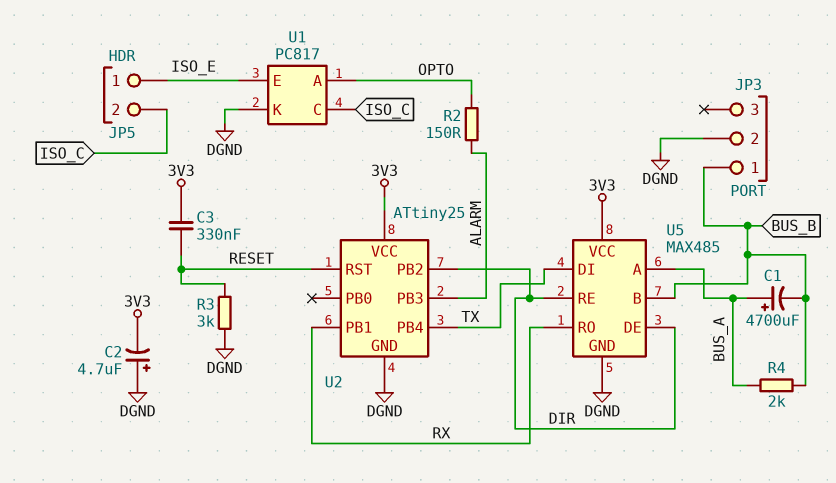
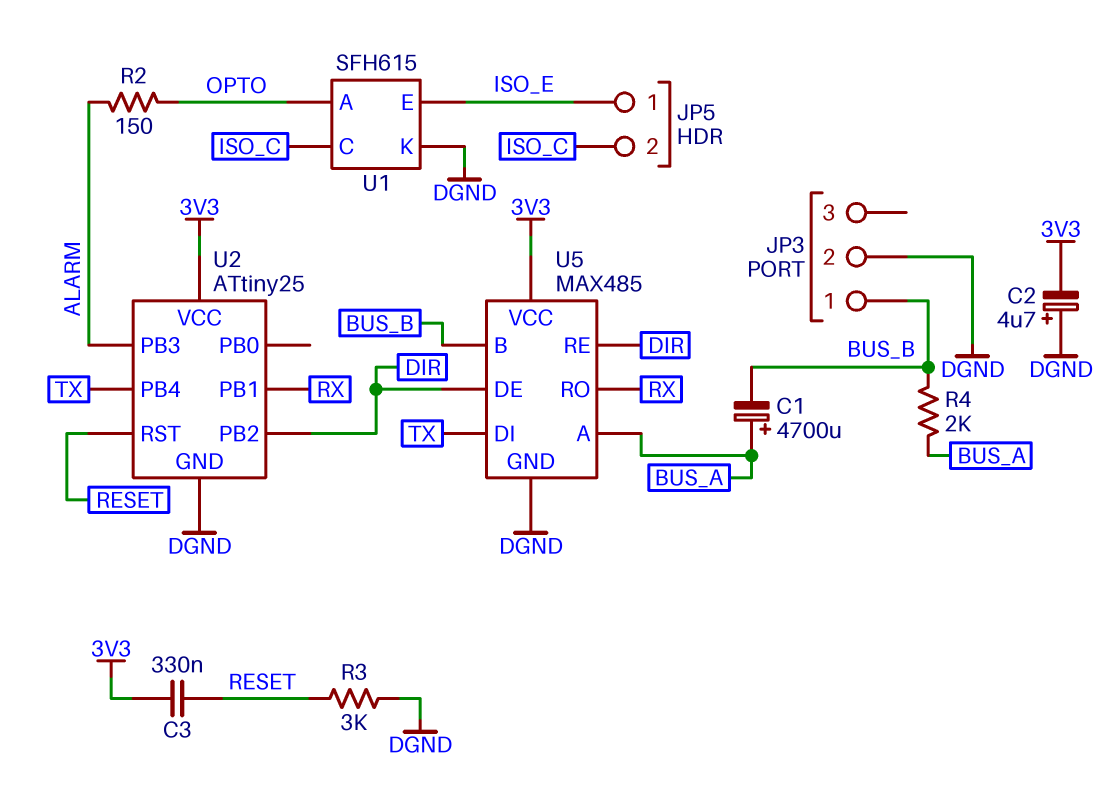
U1: PC817 -> SFH615

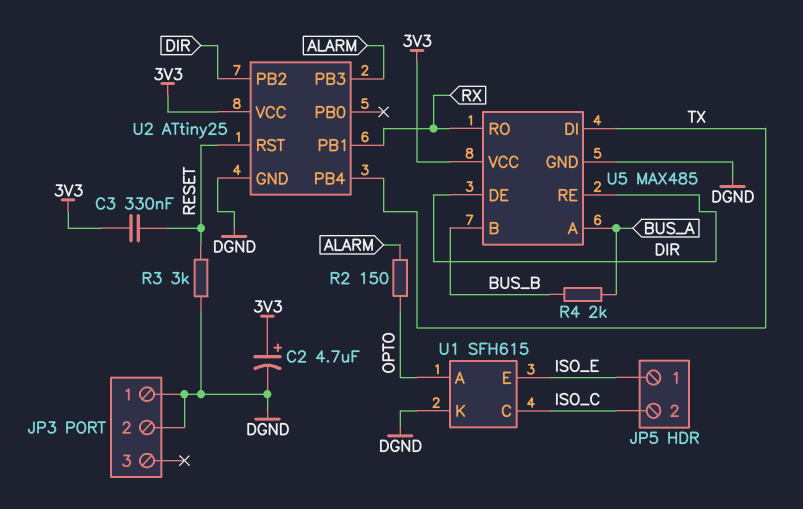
C1: 4700uF (plus BUS_A, minus BUS_B) -> none
C2: 4.7uF (plus DGND, minus 3V3) -> 4.7uF (plus 3V3, minus DGND)
JP3 pin 1: BUS_B -> DGND

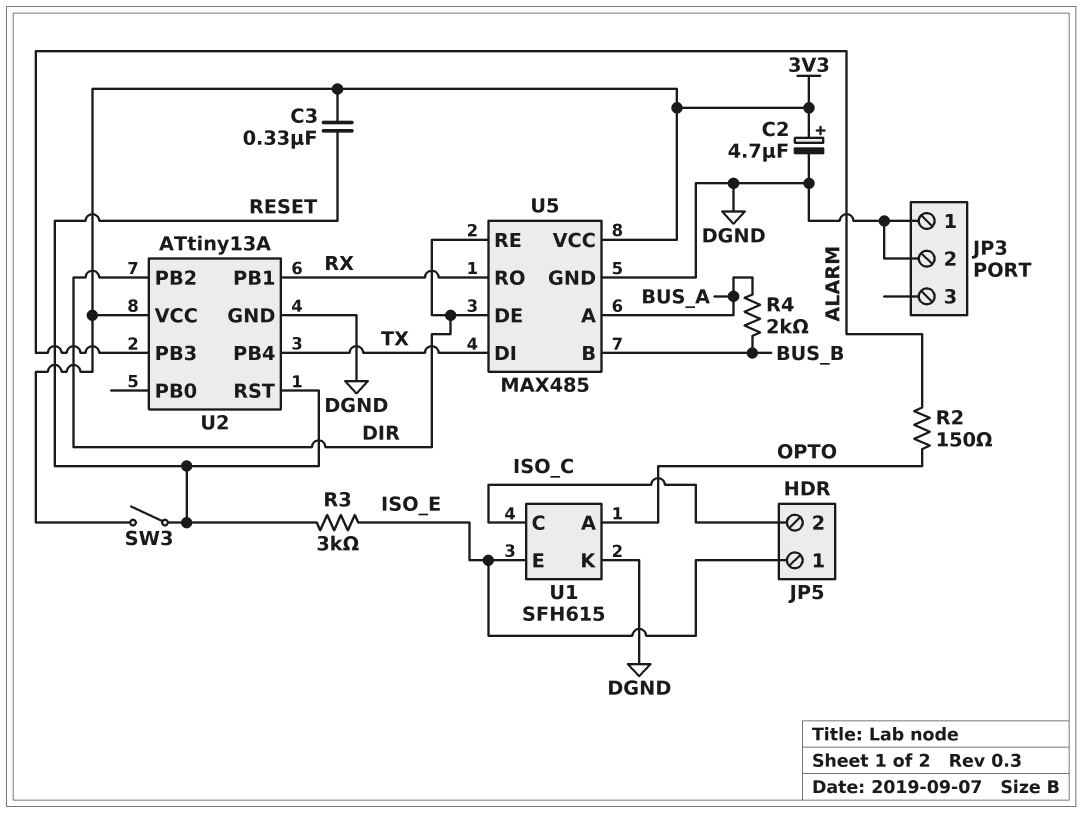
R3: 3k (DGND, RESET) -> 3k (ISO_E, RESET)
SW3: none -> switch (3V3, RESET)
U2: ATtiny25 -> ATtiny13A

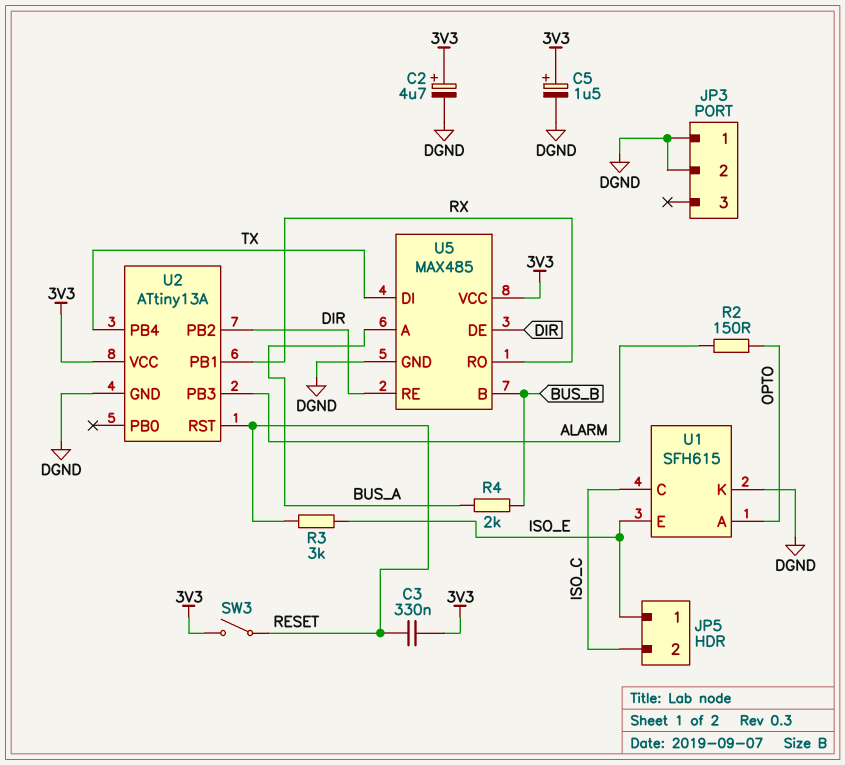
C5: none -> 1.5uF (plus 3V3, minus DGND)

